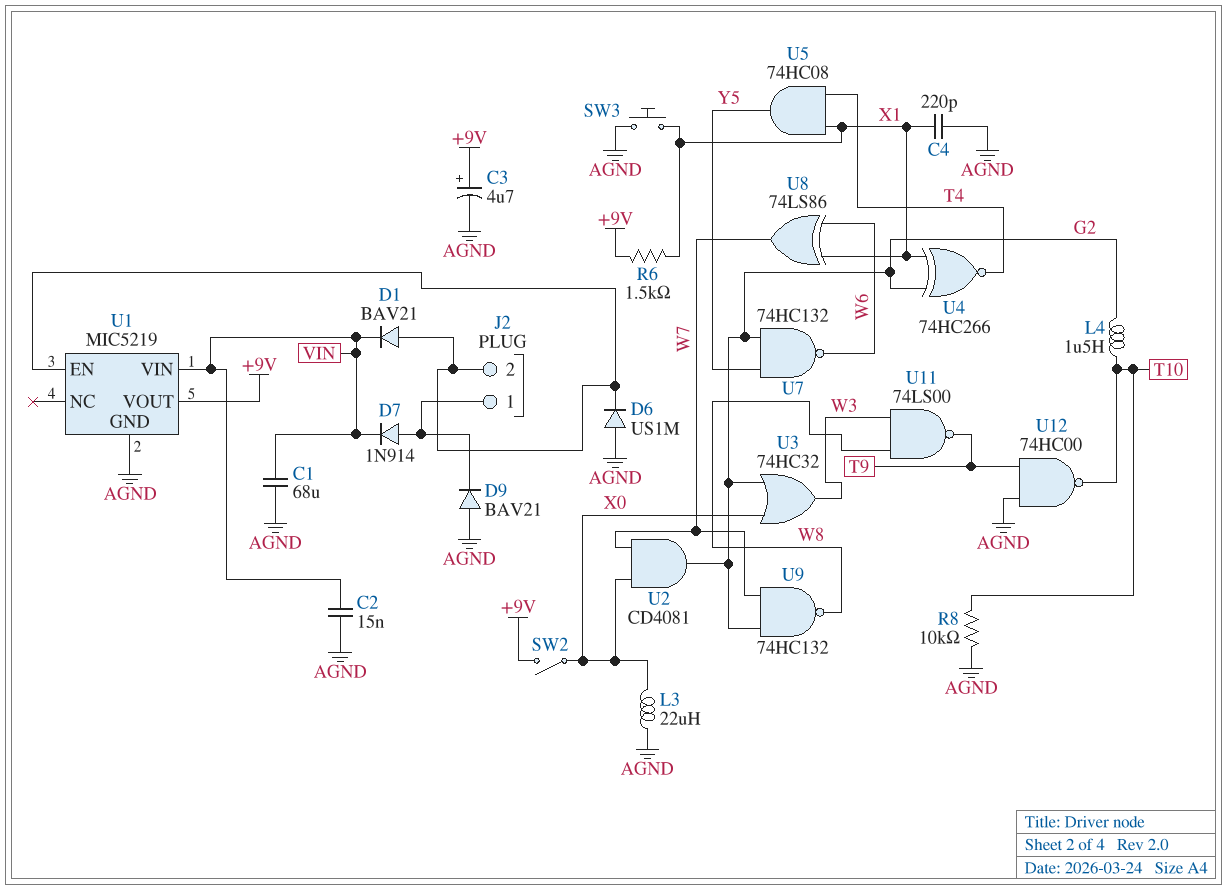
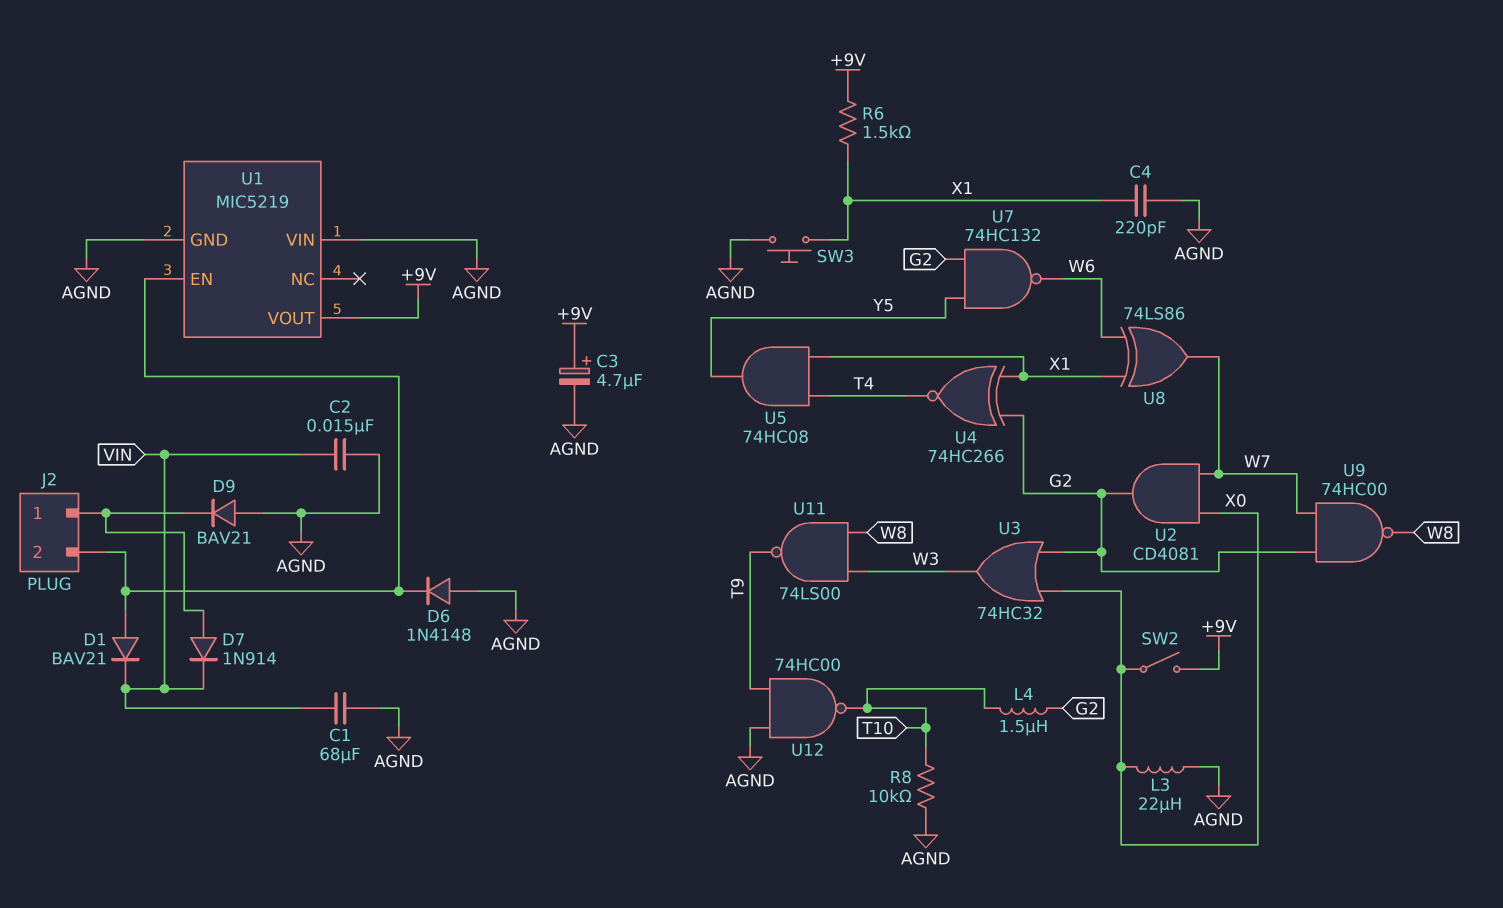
D6: diode US1M (A AGND, K J2/2) -> diode 1N4148 (A AGND, K J2/2)
U1 pin VIN: VIN -> AGND
U9: NAND 74HC132 (in G2, in W7, out W8) -> NAND 74HC00 (in G2, in W7, out W8)

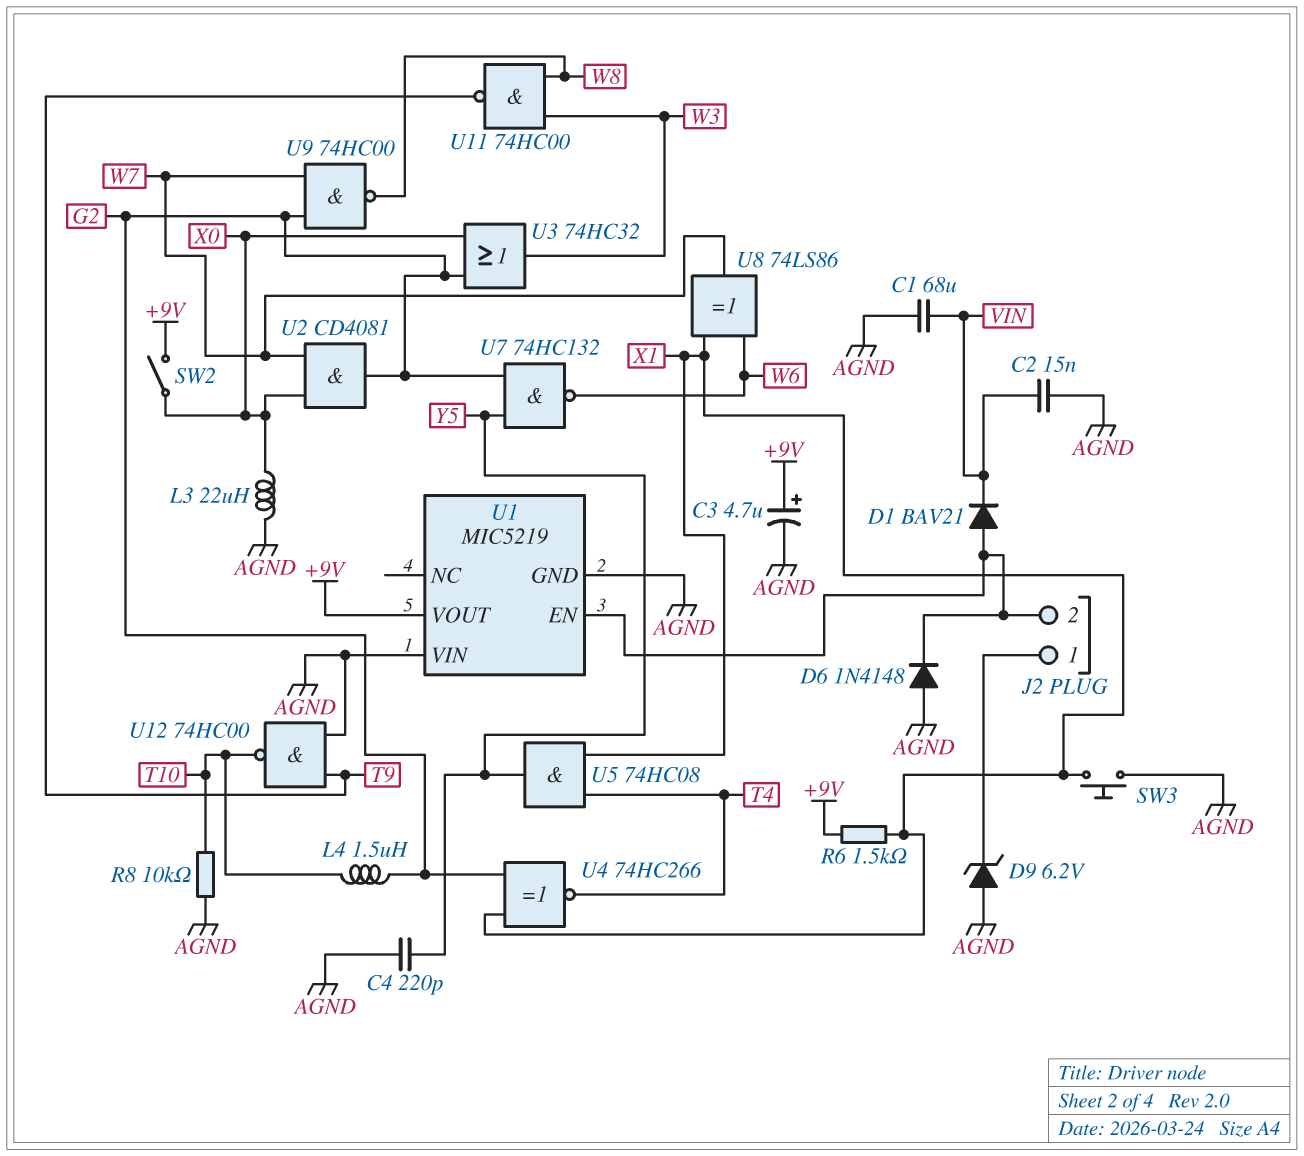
C4: 220pF (AGND, X1) -> 220pF (AGND, Y5)
D7: diode 1N914 (A J2/1, K VIN) -> none
D9: diode BAV21 (A AGND, K J2/1) -> zener 6.2V (A AGND, K J2/1)
U11: NAND 74LS00 (in W3, in W8, out T9) -> NAND 74HC00 (in W3, in W8, out T9)

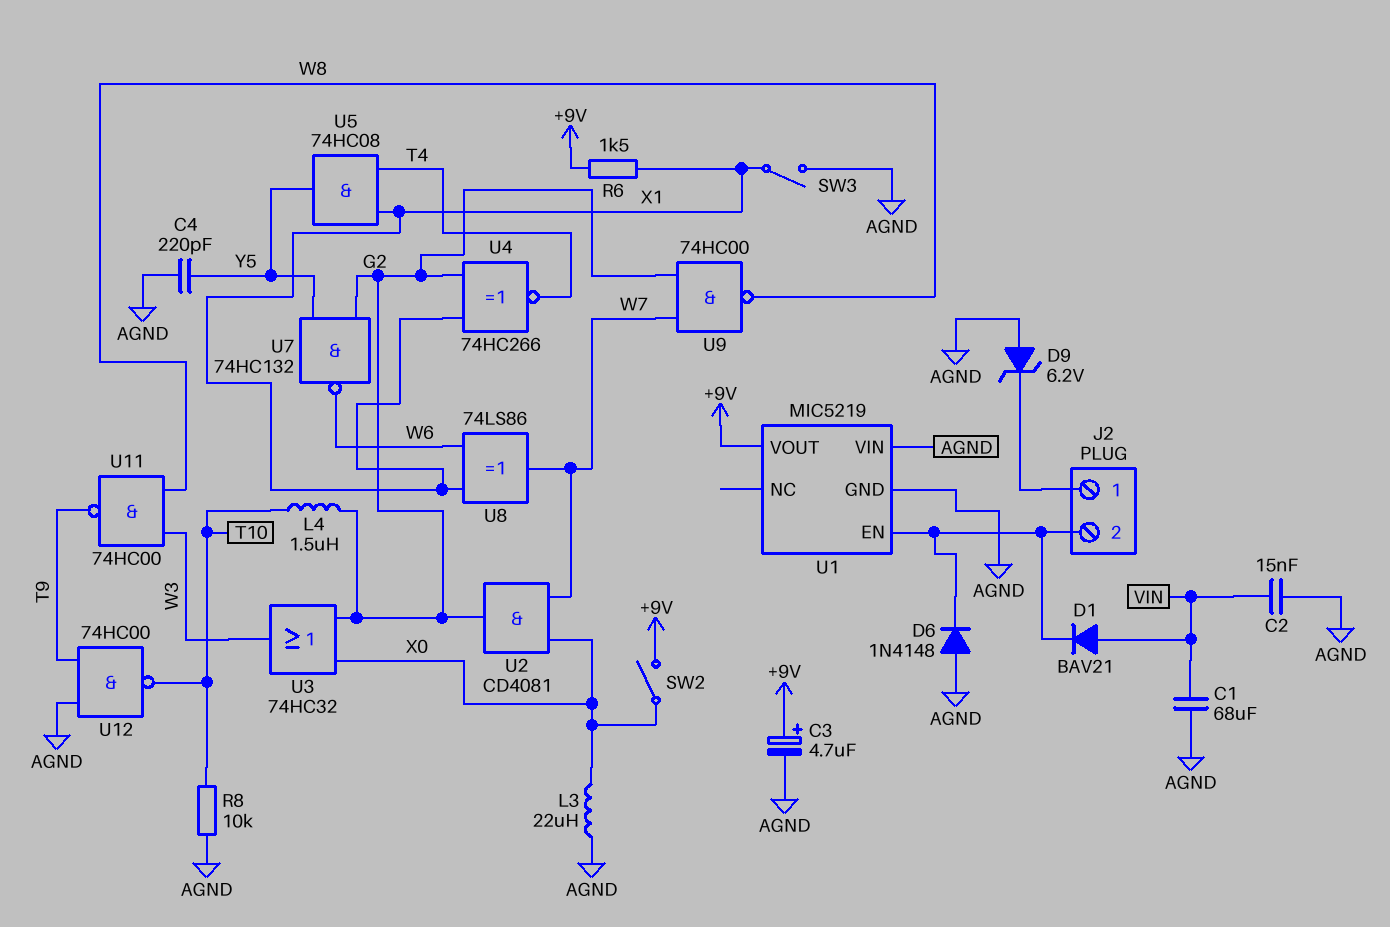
D1: diode BAV21 (A J2/2, K VIN) -> diode BAV21 (A VIN, K J2/2)
SW3: button (AGND, X1) -> switch (AGND, X1)

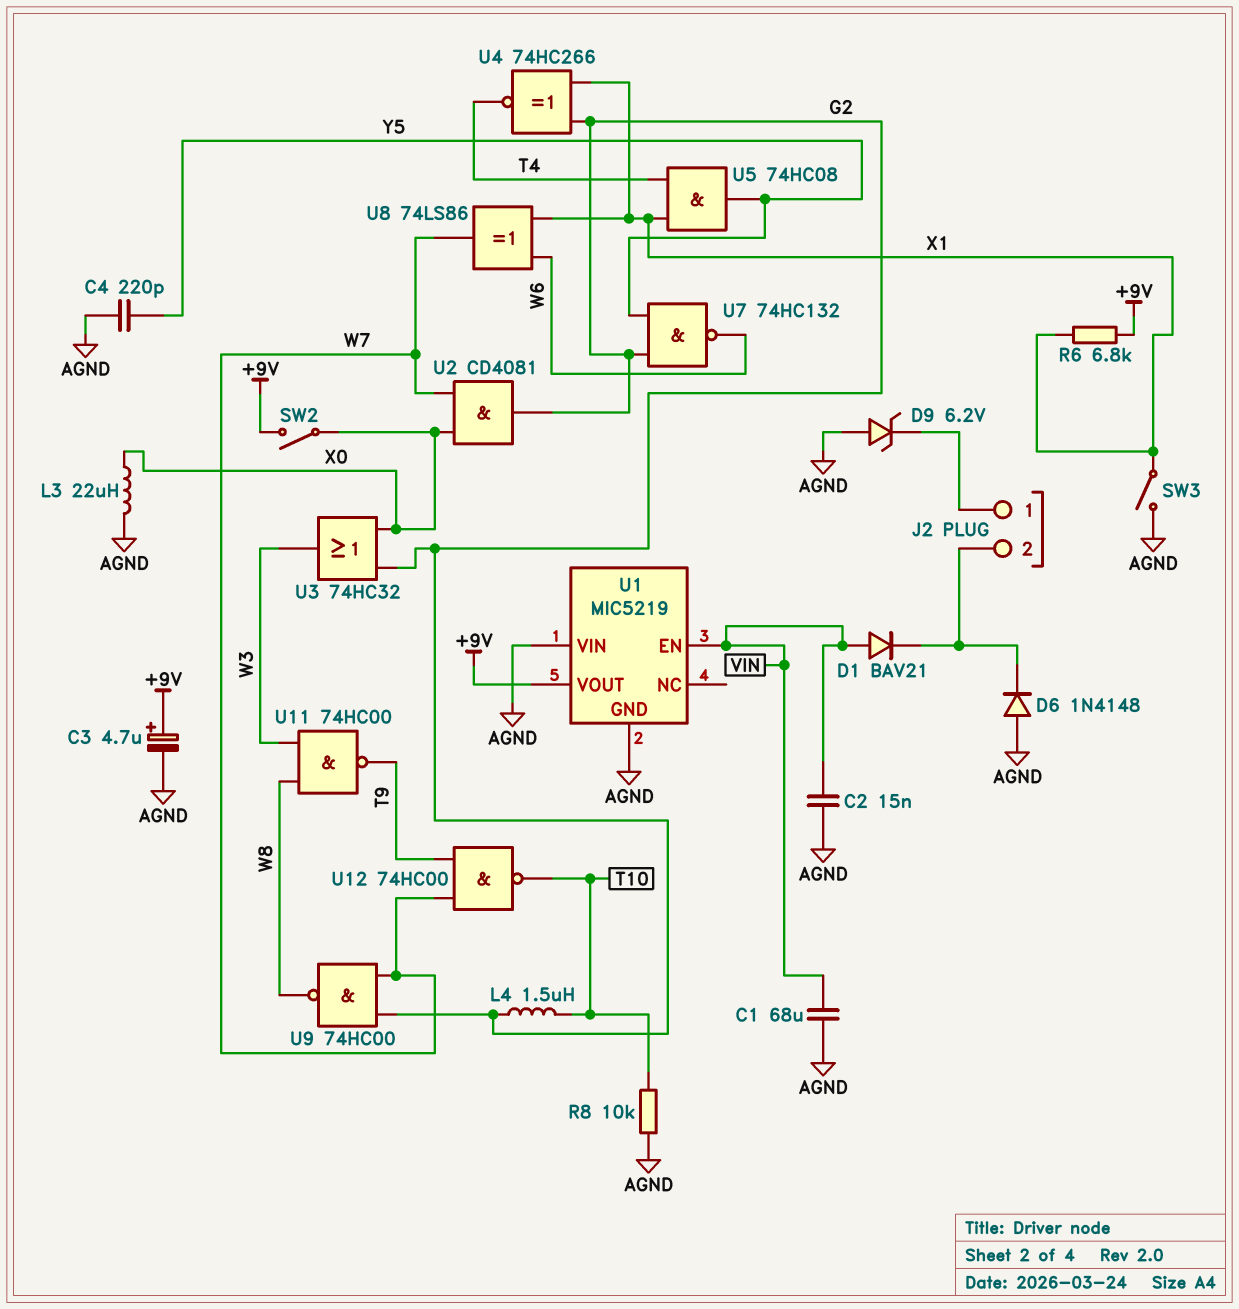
R6: 1.5k (+9V, X1) -> 6.8k (+9V, X1)
U1 pin EN: J2/2 -> VIN
U12: NAND 74HC00 (in AGND, in T9, out T10) -> NAND 74HC00 (in T9, in W7, out T10)

